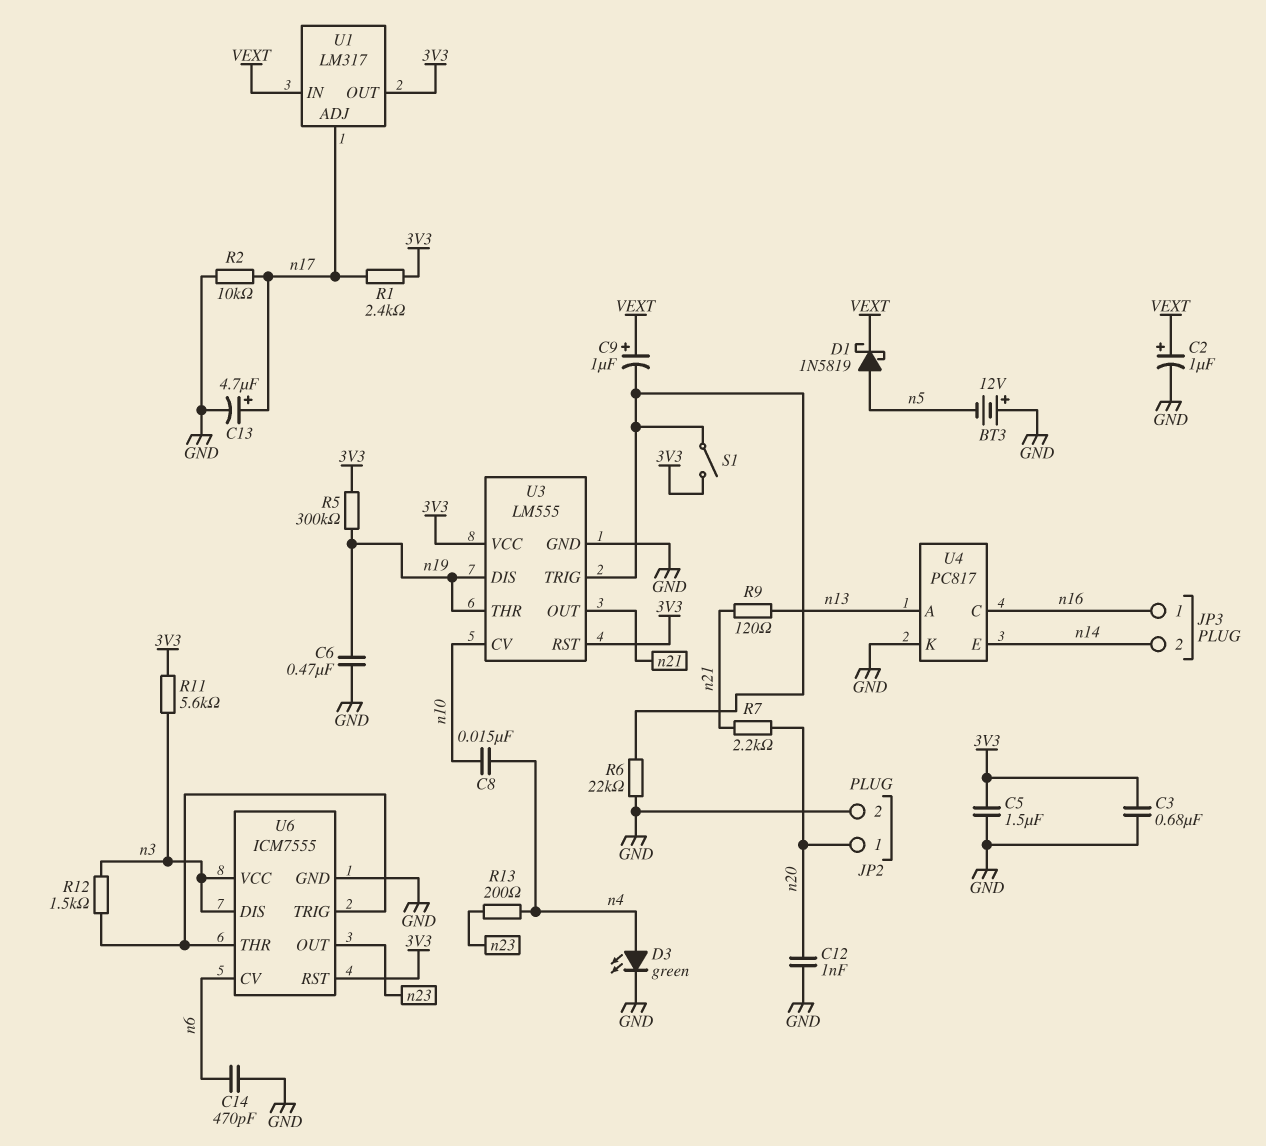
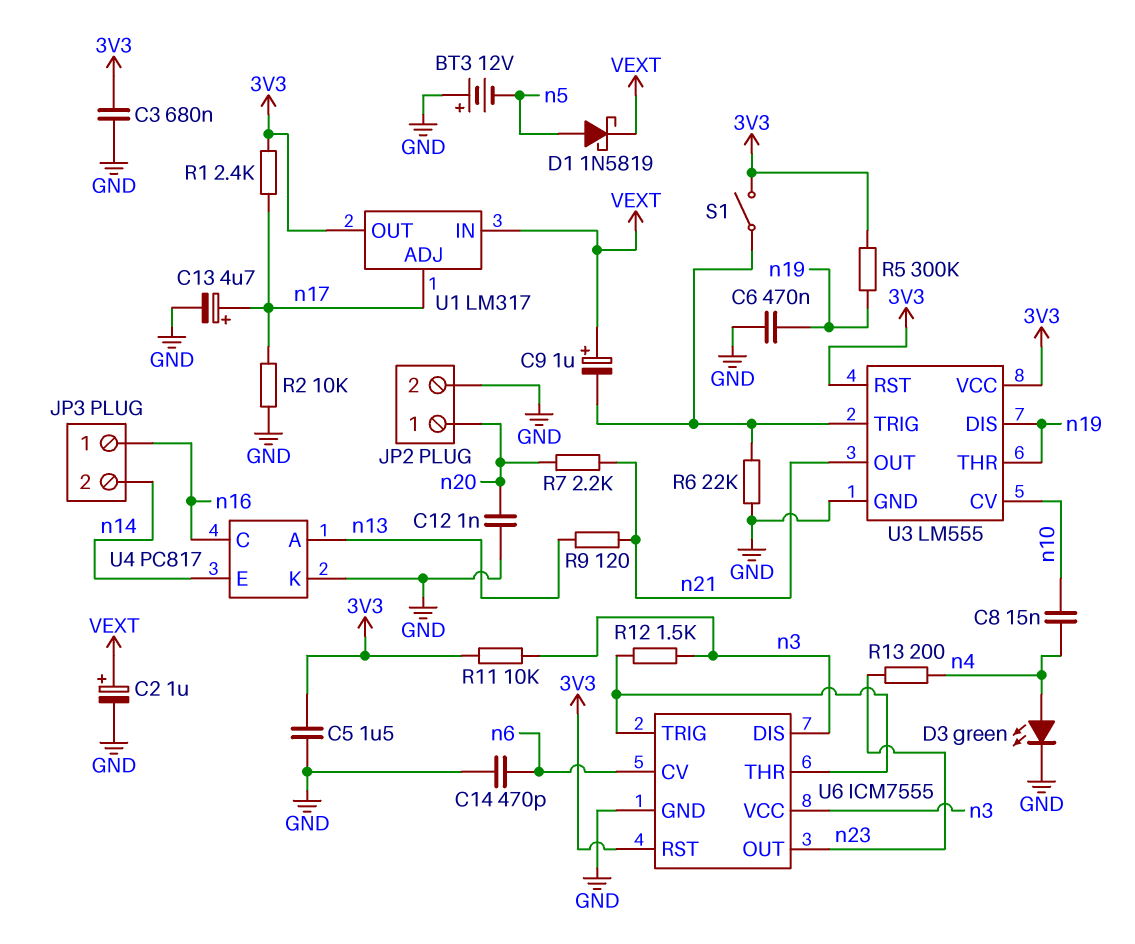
R11: 5.6k (3V3, n3) -> 10k (3V3, n3)

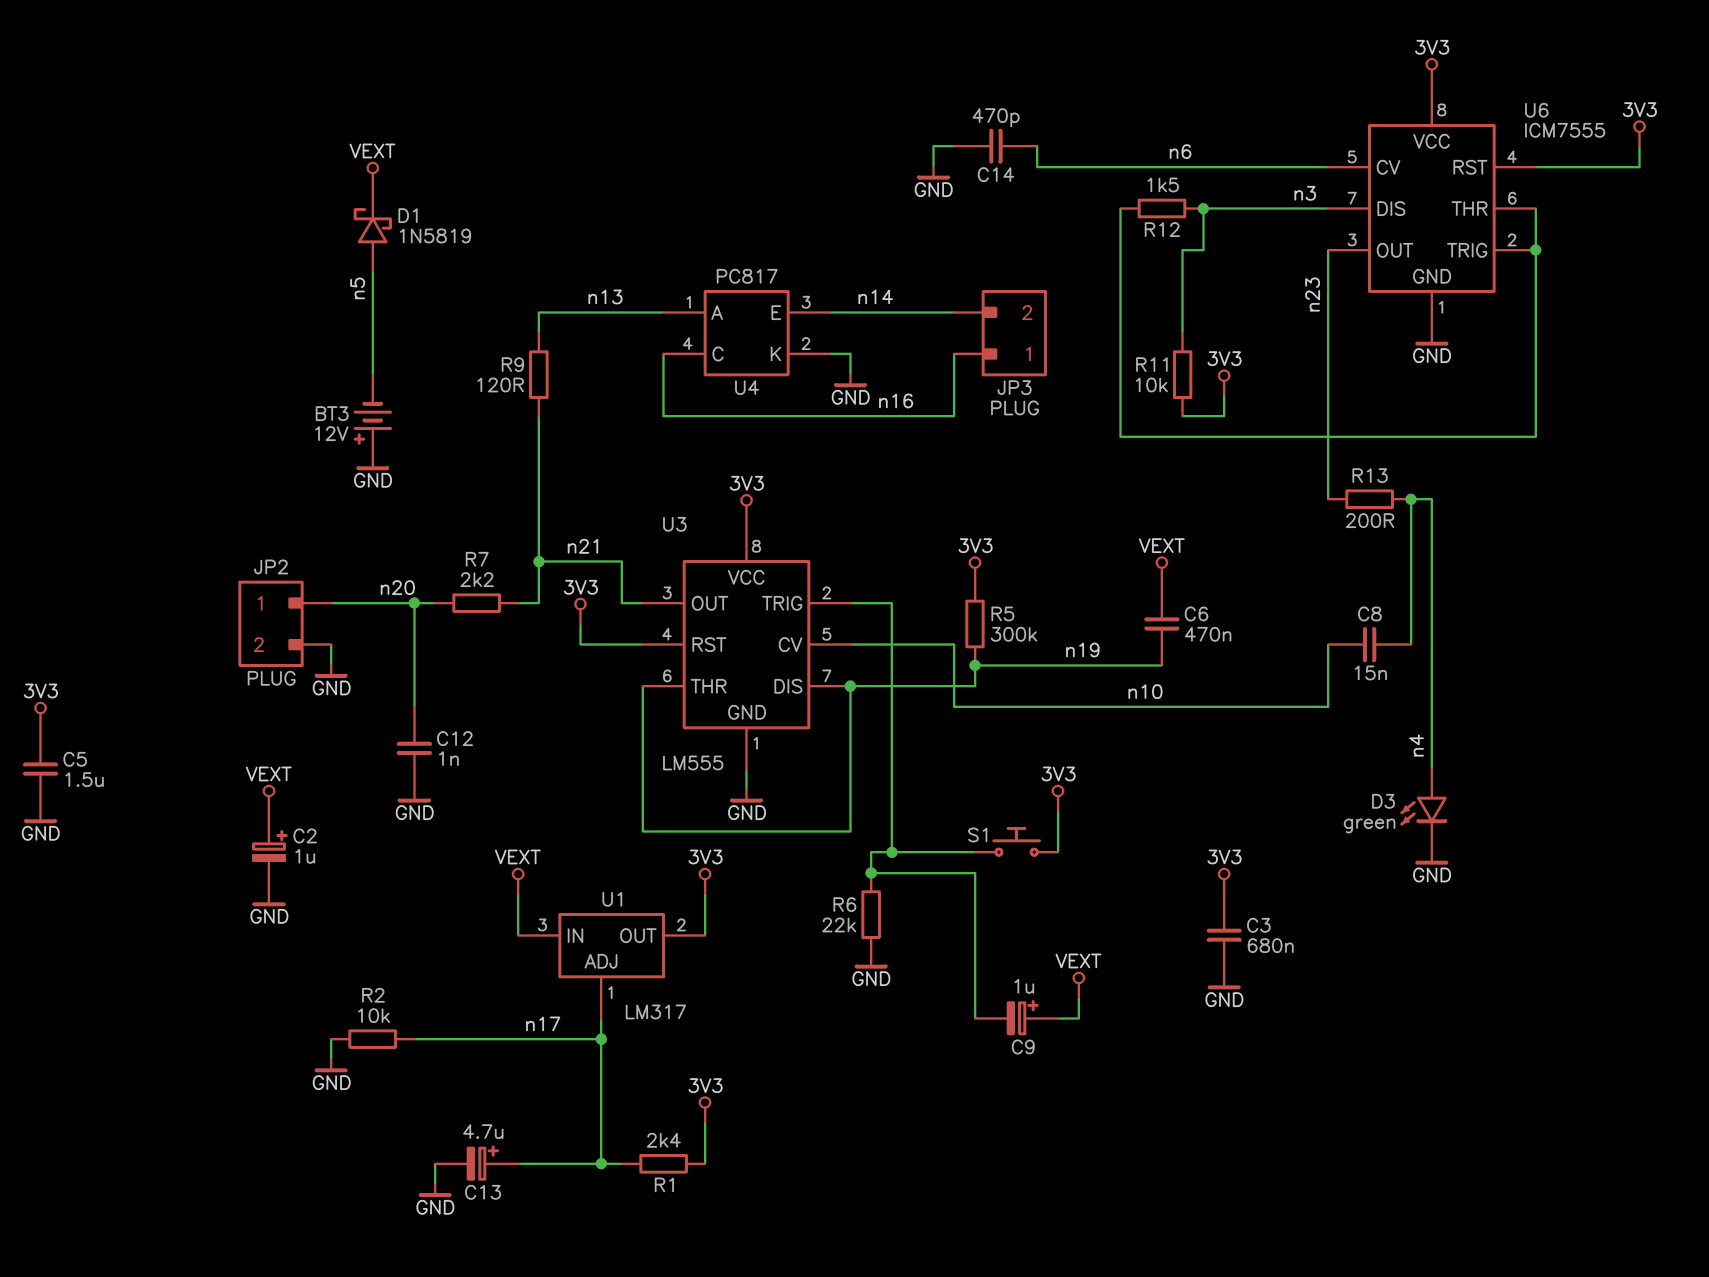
C6: 470nF (GND, n19) -> 470nF (VEXT, n19)
S1: switch (3V3, U3/TRIG) -> button (3V3, U3/TRIG)
U6 pin VCC: n3 -> 3V3

